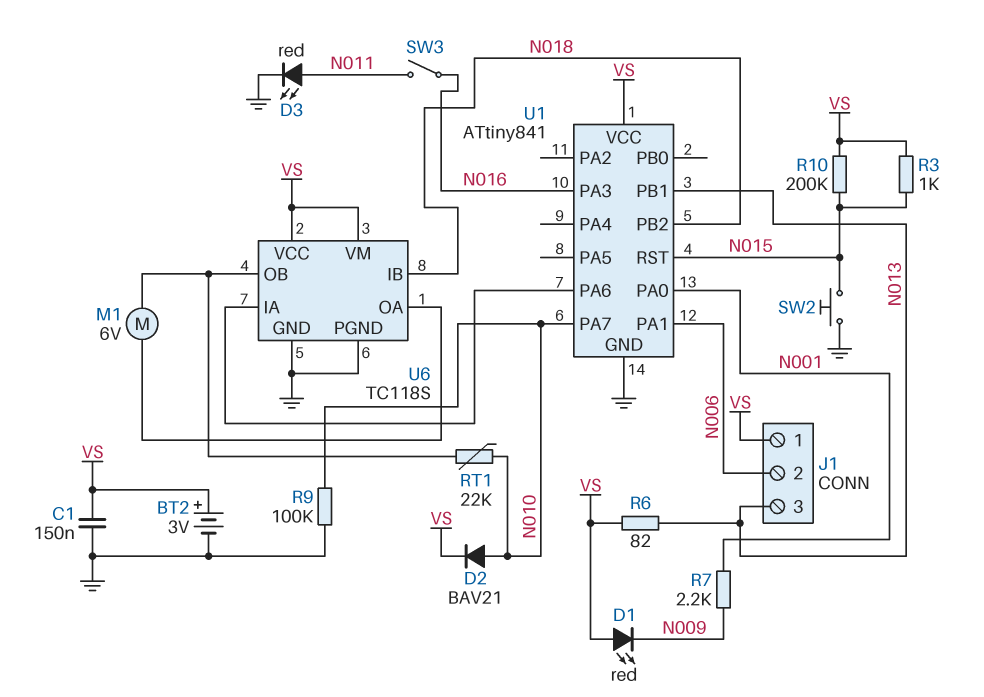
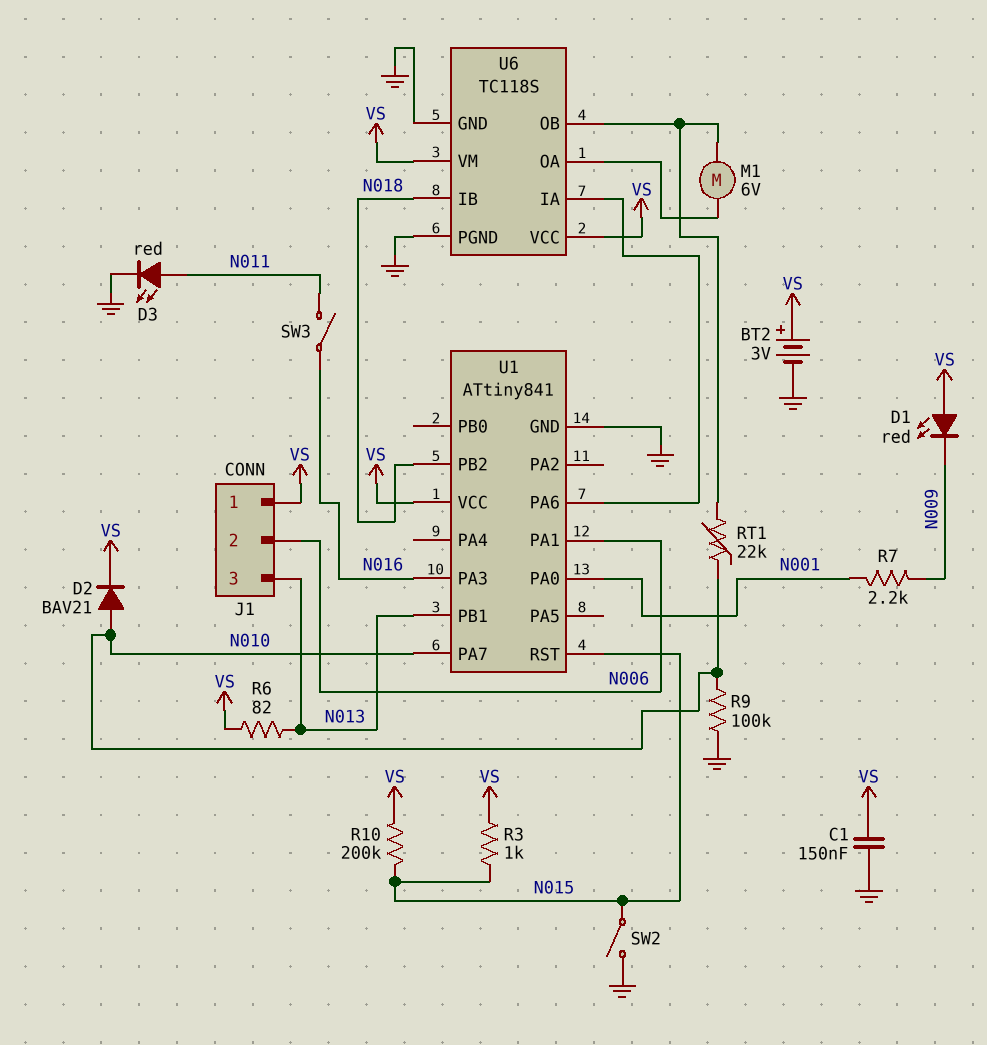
SW2: button (GND, N015) -> switch (GND, N015)

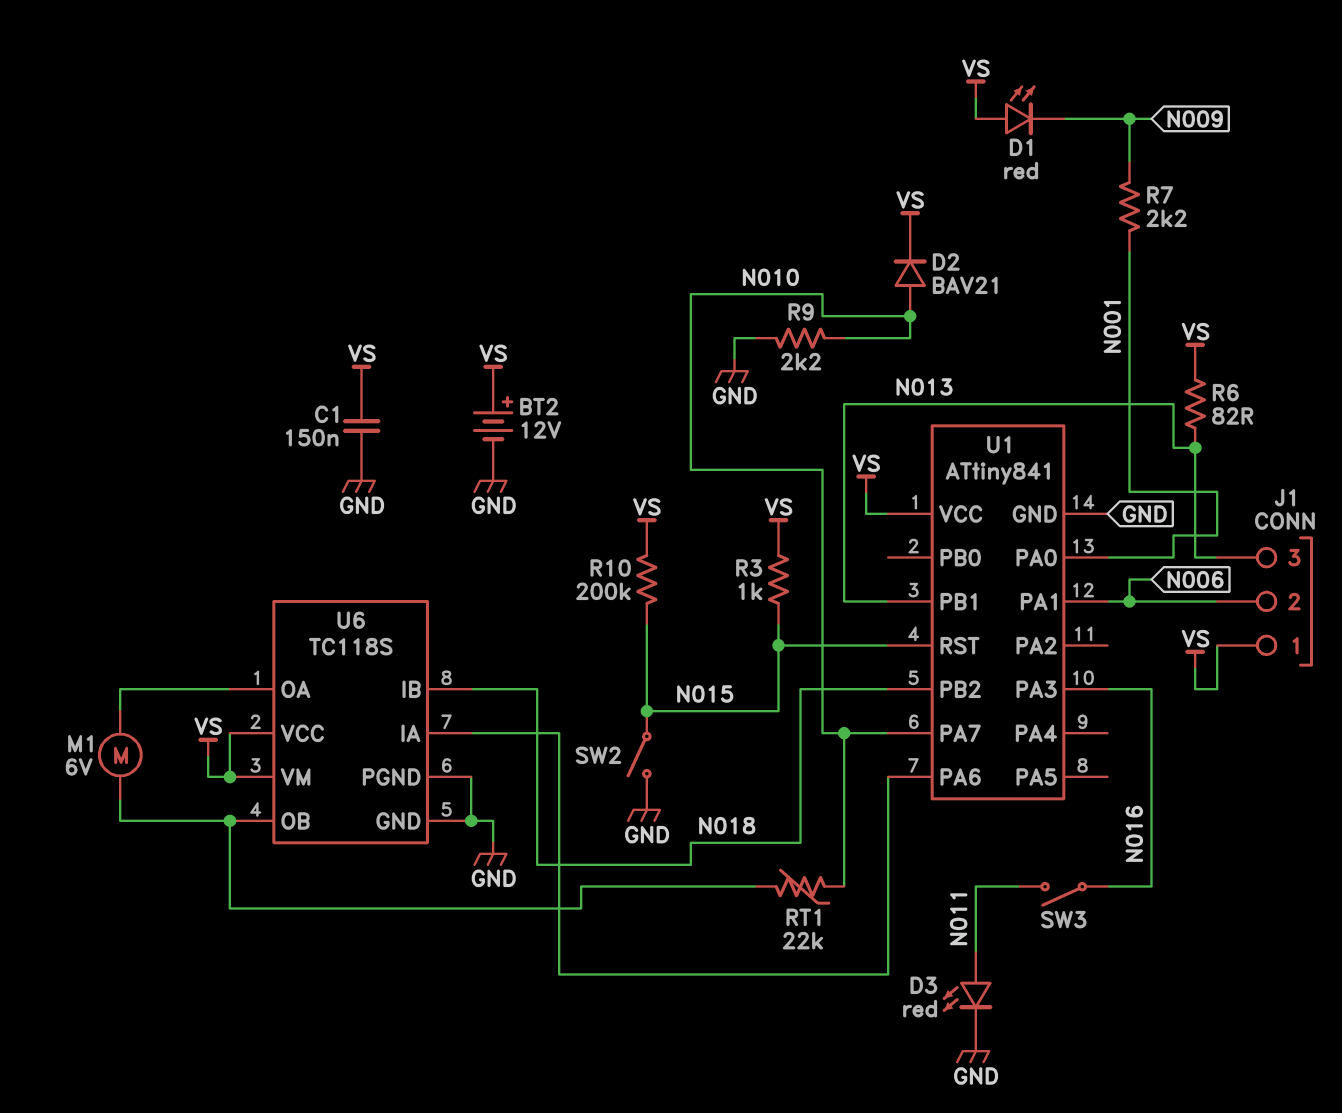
BT2: 3V (plus VS, minus GND) -> 12V (plus VS, minus GND)
R9: 100k (GND, N010) -> 2.2k (GND, N010)

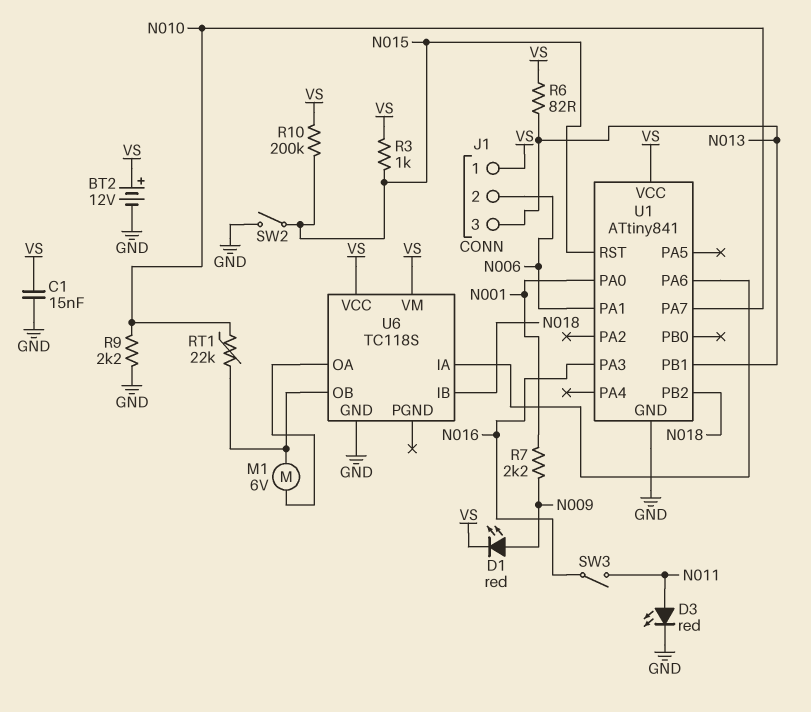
C1: 150nF (GND, VS) -> 15nF (GND, VS)
D1: LED red (A VS, K N009) -> LED red (A N009, K VS)
D2: diode BAV21 (A N010, K VS) -> none
U6 pin PGND: GND -> none

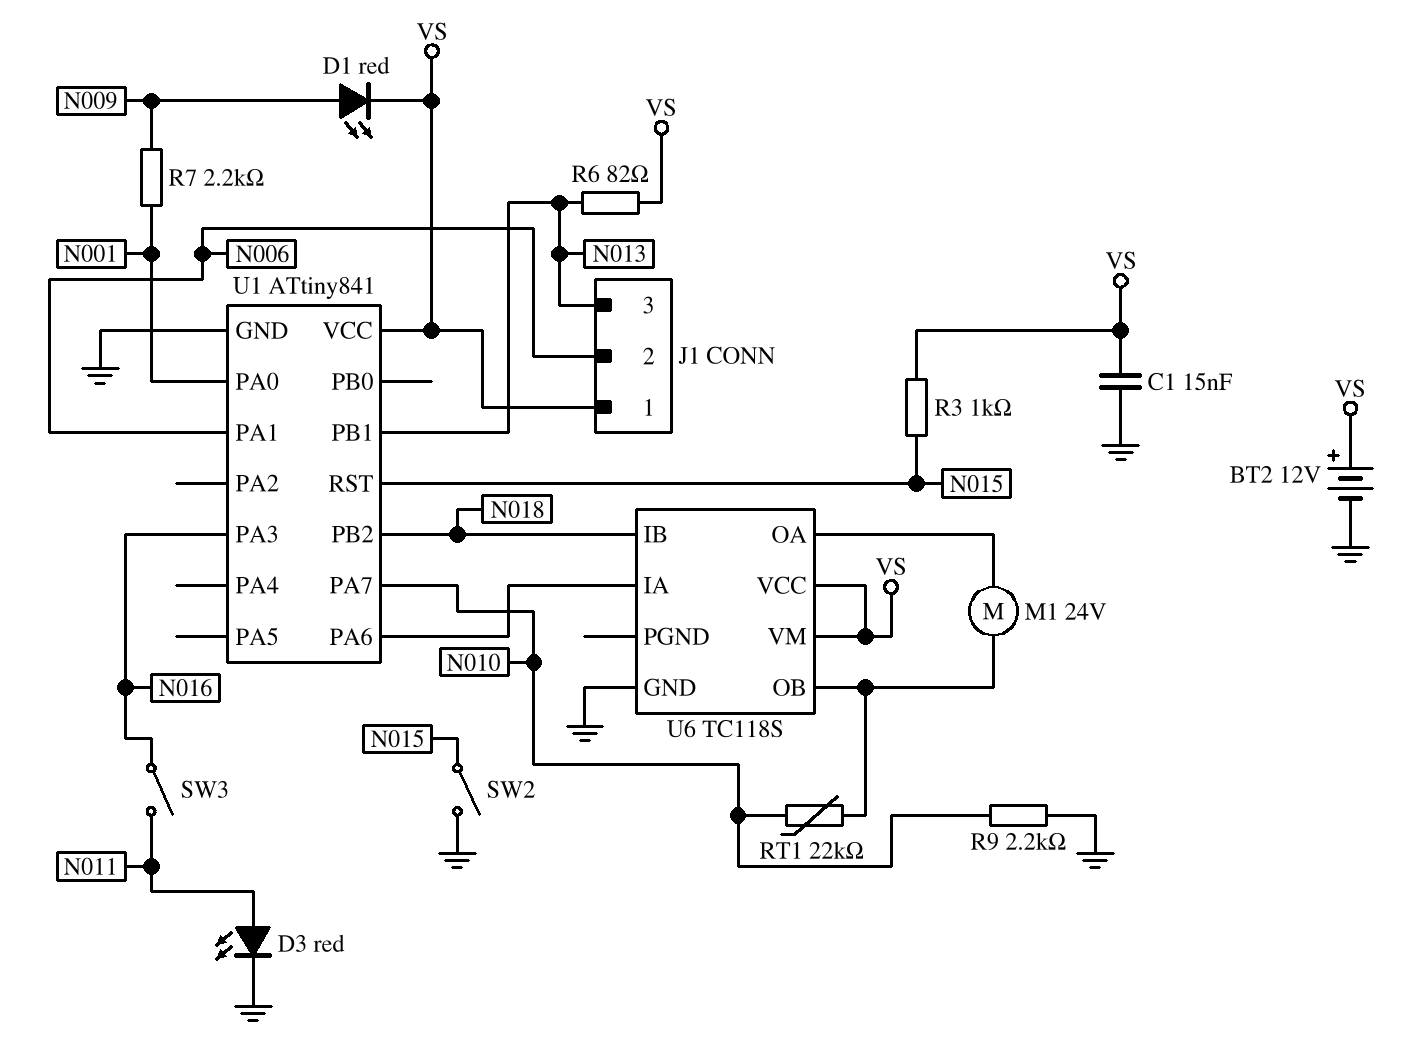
M1: motor 6V (U6/OA, U6/OB) -> motor 24V (U6/OA, U6/OB)
R10: 200k (N015, VS) -> none

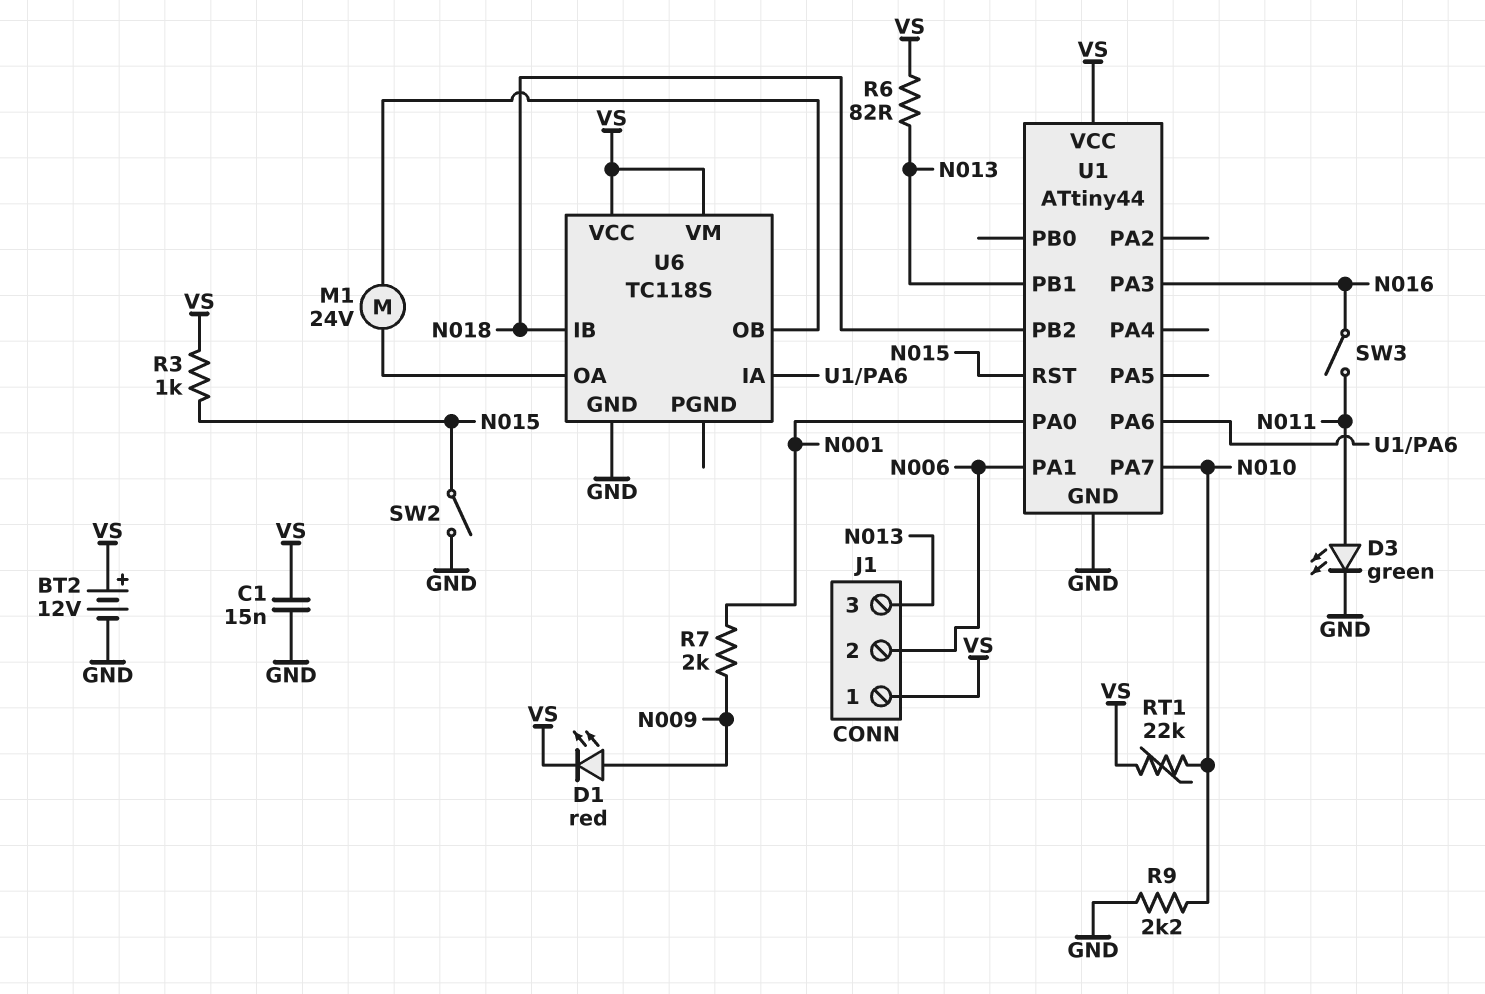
D3: LED red (A N011, K GND) -> LED green (A N011, K GND)
R7: 2.2k (N001, N009) -> 2k (N001, N009)
RT1: 22k (N010, U6/OB) -> 22k (N010, VS)
U1: ATtiny841 -> ATtiny44

